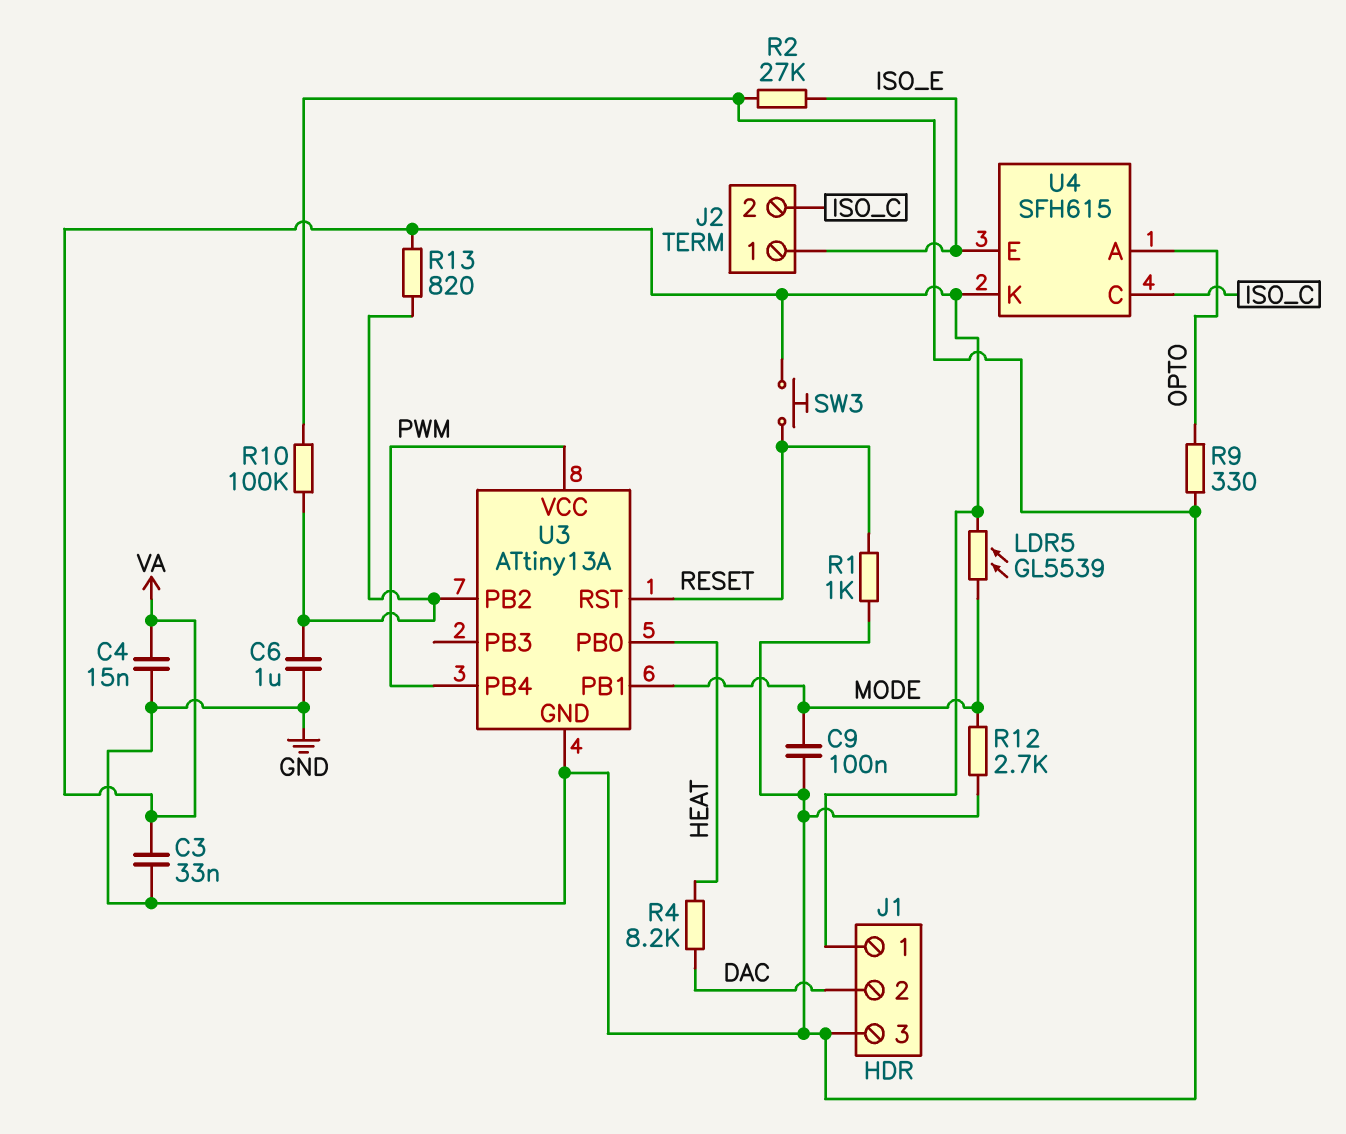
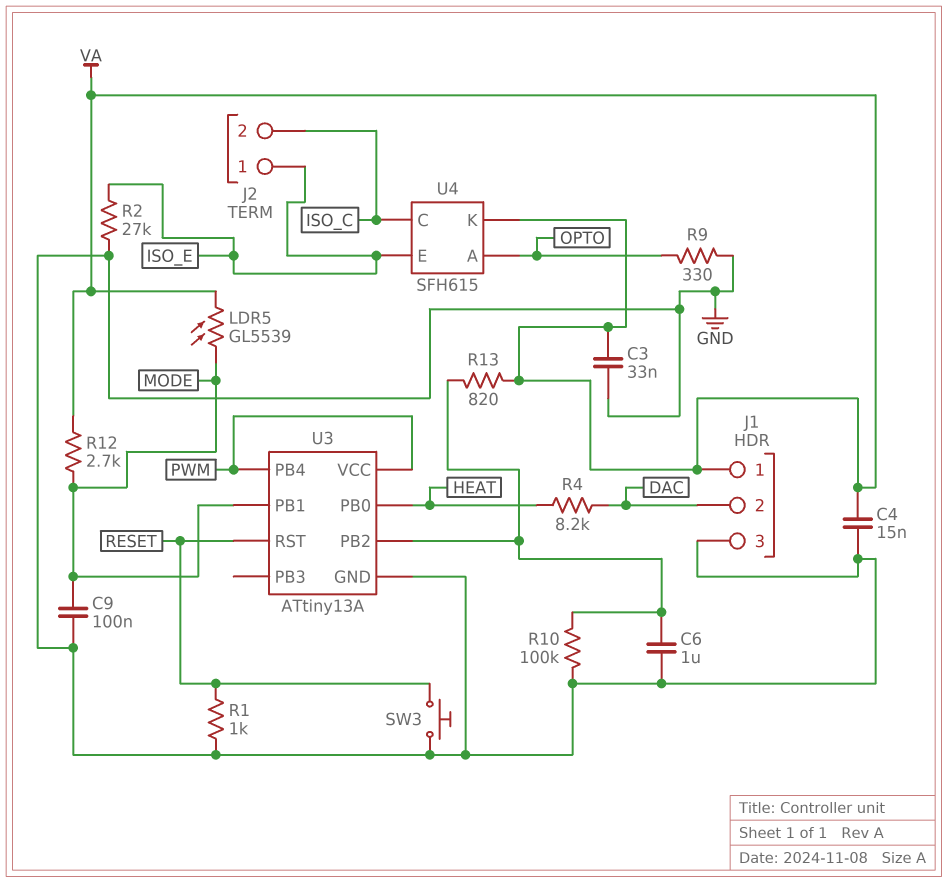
R12: 2.7k (GND, MODE) -> 2.7k (MODE, VA)
SW3: button (RESET, VA) -> button (GND, RESET)

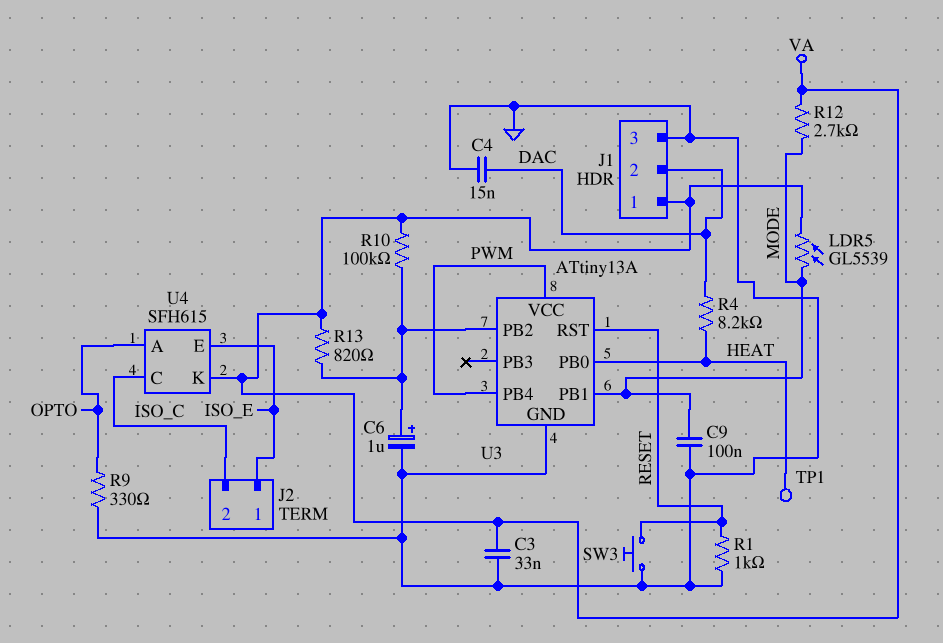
C4: 15nF (GND, VA) -> 15nF (DAC, GND)
C6: 1uF (GND, U3/PB2) -> 1uF (plus U3/PB2, minus GND)
R2: 27k (GND, ISO_E) -> none
R10: 100k (GND, U3/PB2) -> 100k (U3/PB2, VA)
TP1: none -> test point (HEAT)

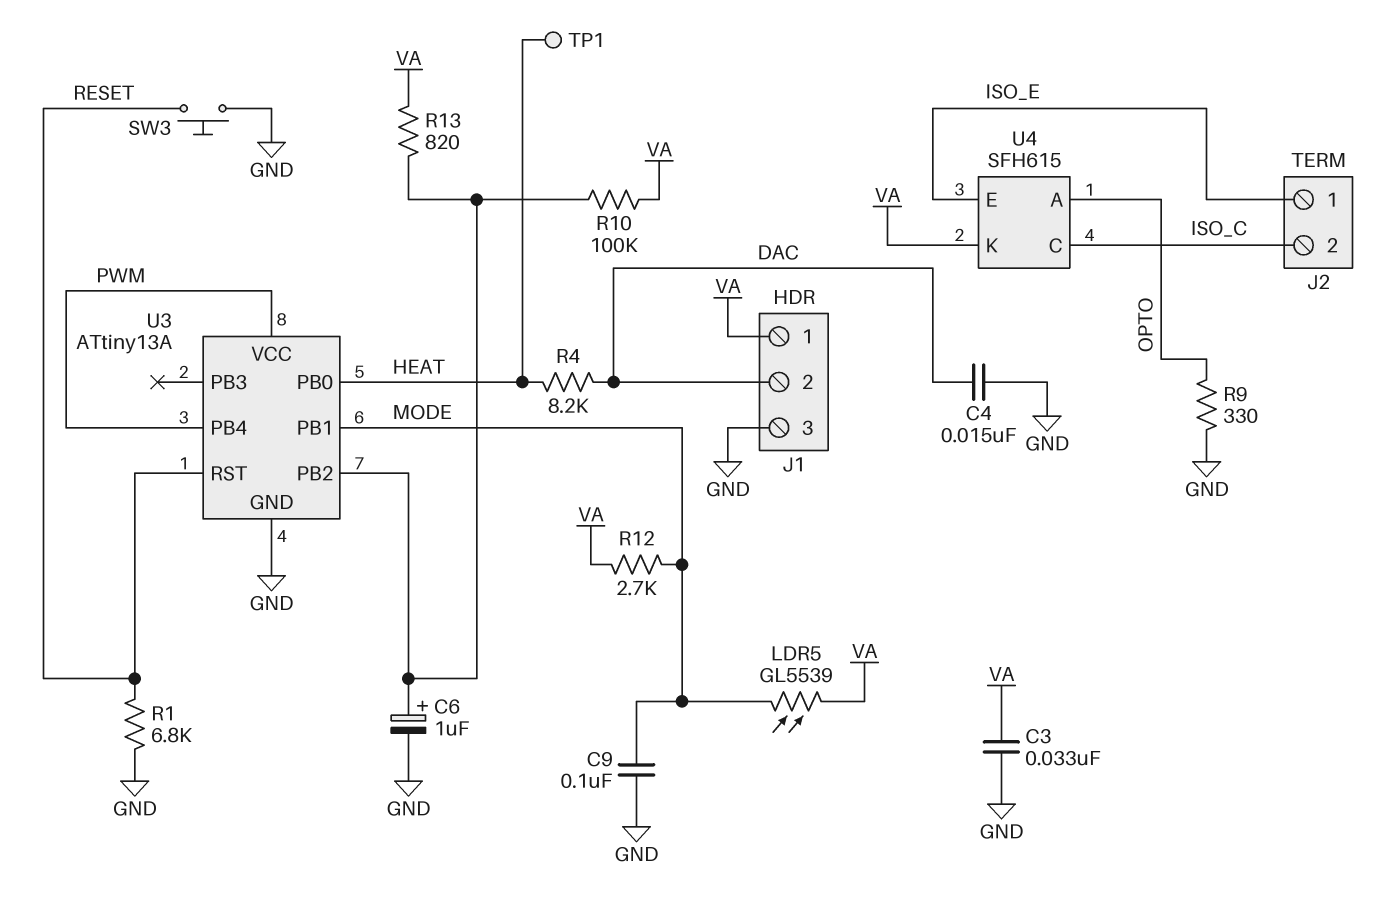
R1: 1k (GND, RESET) -> 6.8k (GND, RESET)

